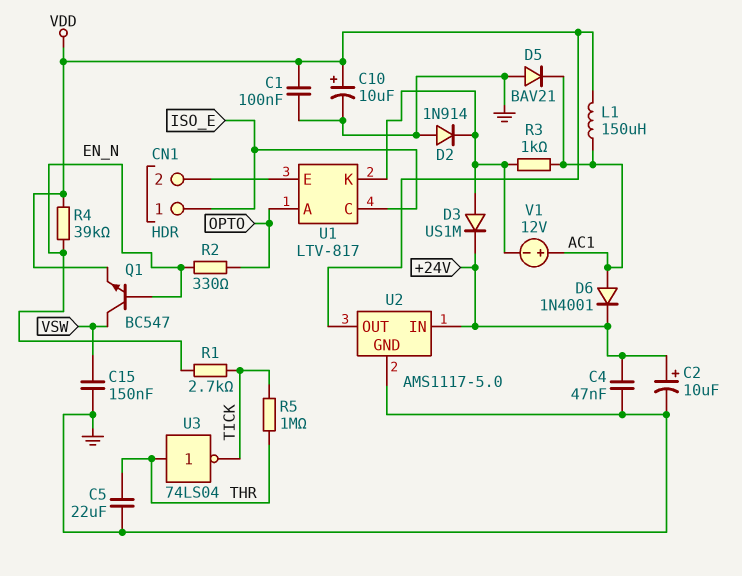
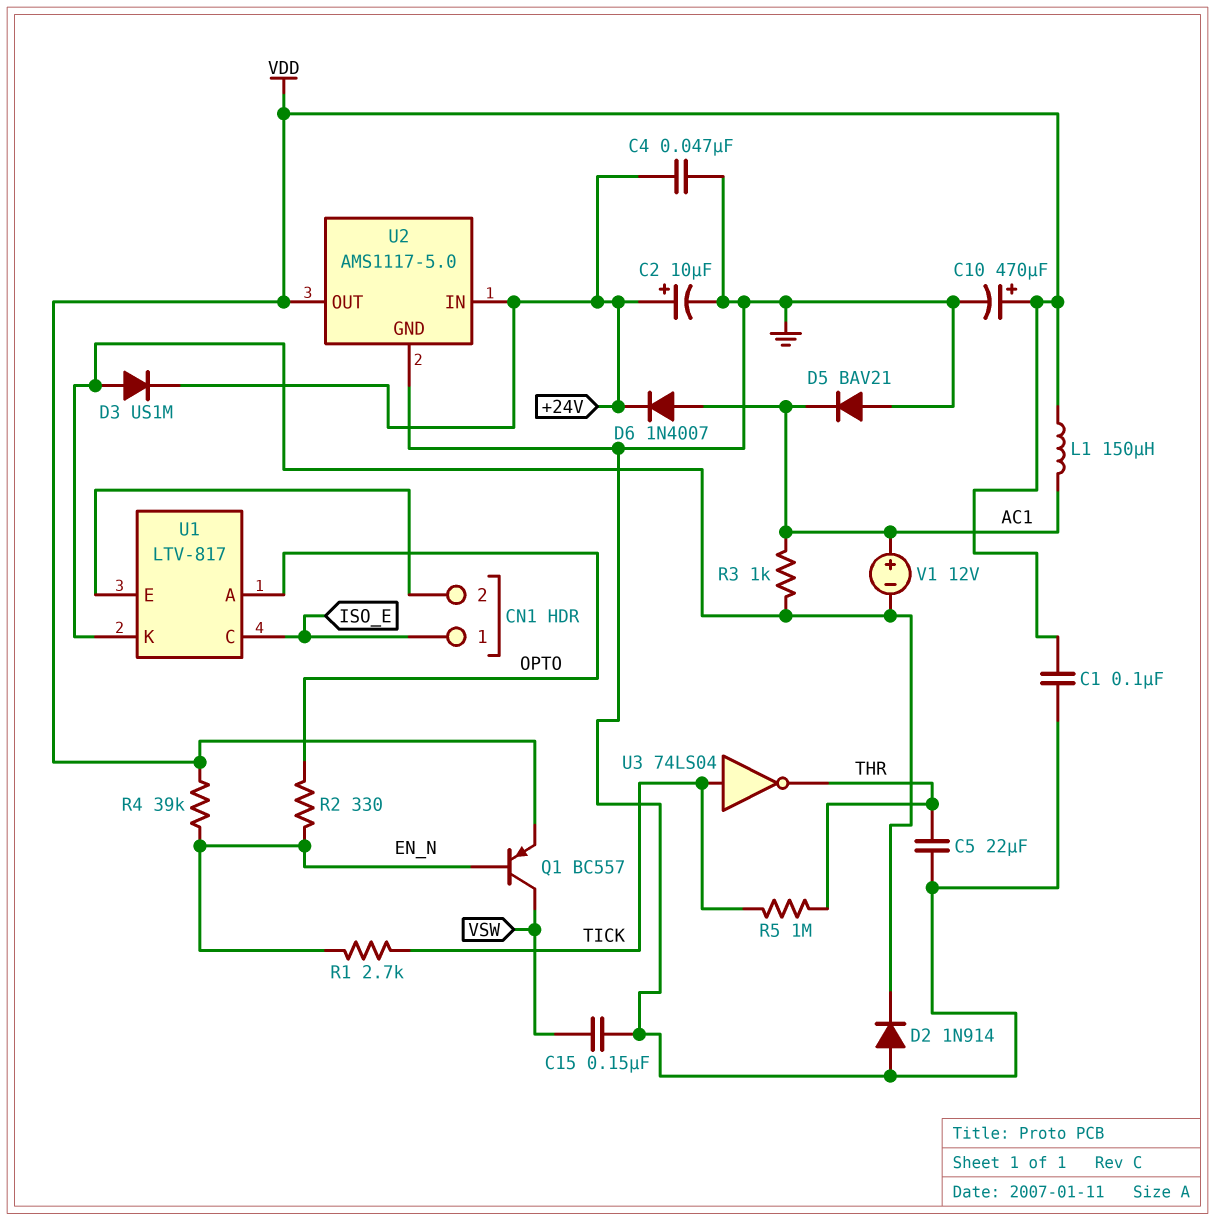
C10: 10uF (plus VDD, minus GND) -> 470uF (plus VDD, minus GND)
D6: diode 1N4001 (A AC1, K +24V) -> diode 1N4007 (A AC1, K +24V)
Q1: NPN BC547 (B EN_N, C VSW, E VDD) -> PNP BC557 (B EN_N, C VSW, E VDD)
U3: NOT 74LS04 (in THR, out TICK) -> NOT 74LS04 (in TICK, out THR)

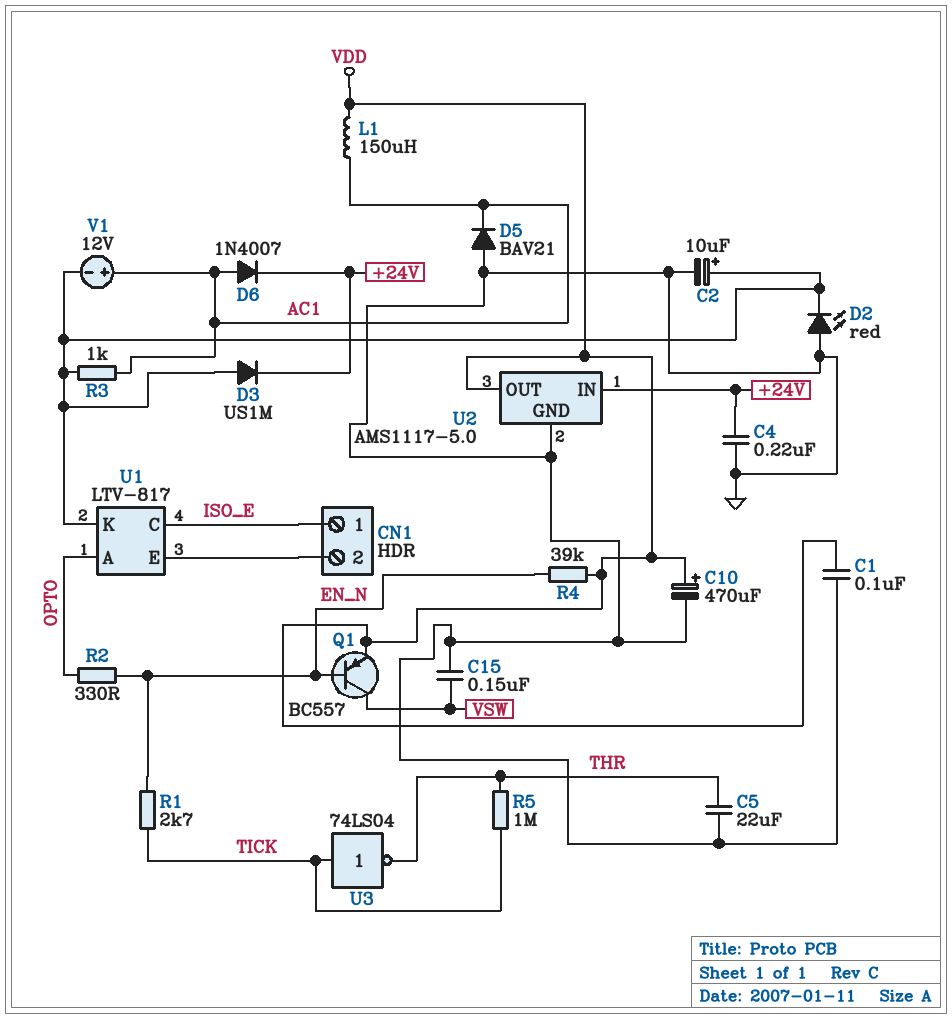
C2: 10uF (plus +24V, minus GND) -> 10uF (plus U1/K, minus GND)
C4: 47nF (+24V, GND) -> 220nF (+24V, GND)
D2: diode 1N914 (A GND, K U1/K) -> LED red (A GND, K U1/K)

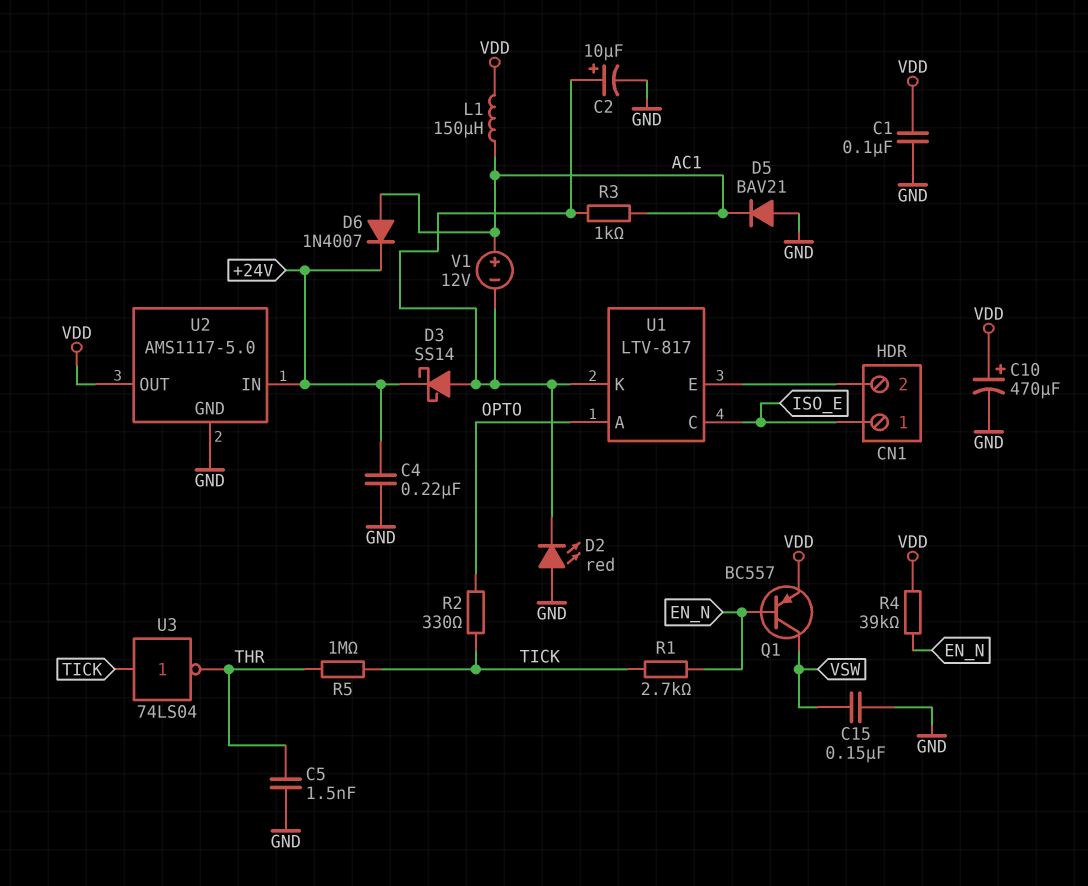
C5: 22uF (GND, THR) -> 1.5nF (GND, THR)
D3: diode US1M (A U1/K, K +24V) -> schottky SS14 (A U1/K, K +24V)
R2: 330 (EN_N, OPTO) -> 330 (OPTO, TICK)

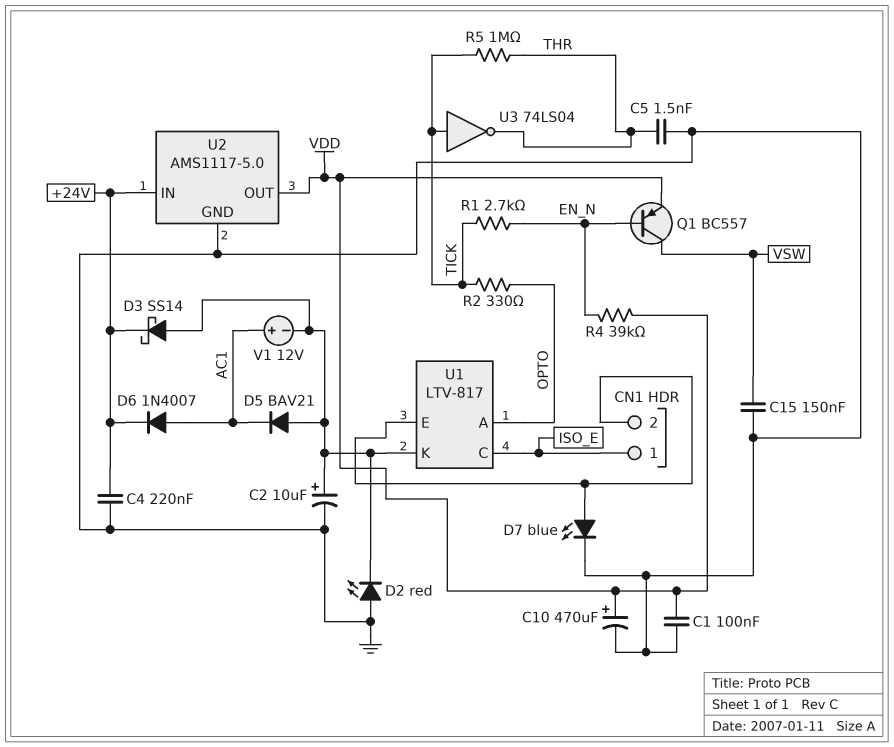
D5: diode BAV21 (A GND, K AC1) -> diode BAV21 (A U1/K, K AC1)
D7: none -> LED blue (A CN1/2, K GND)
L1: 150uH (AC1, VDD) -> none
R3: 1k (AC1, U1/K) -> none

